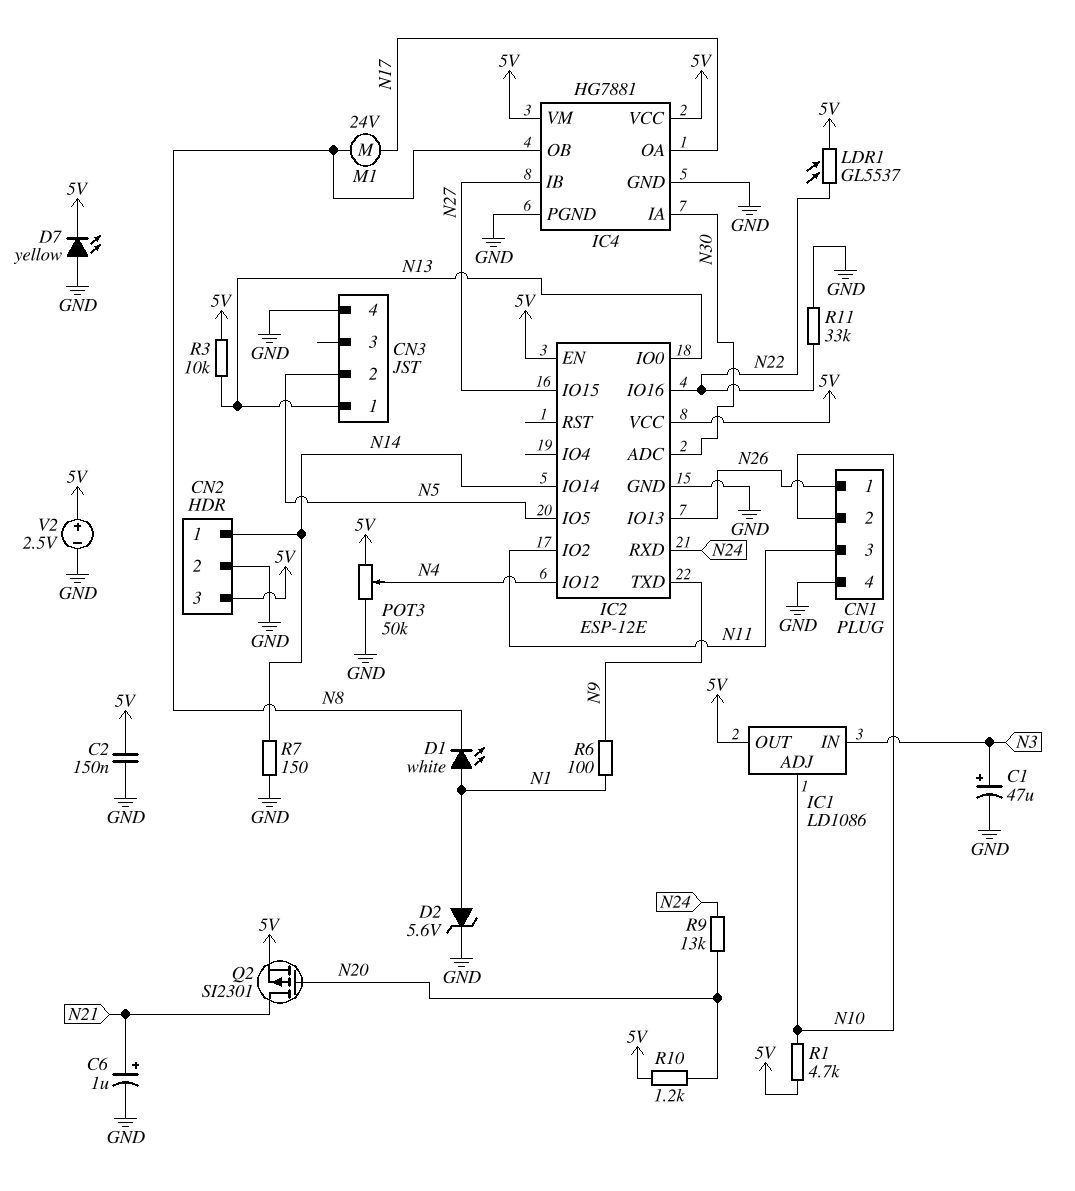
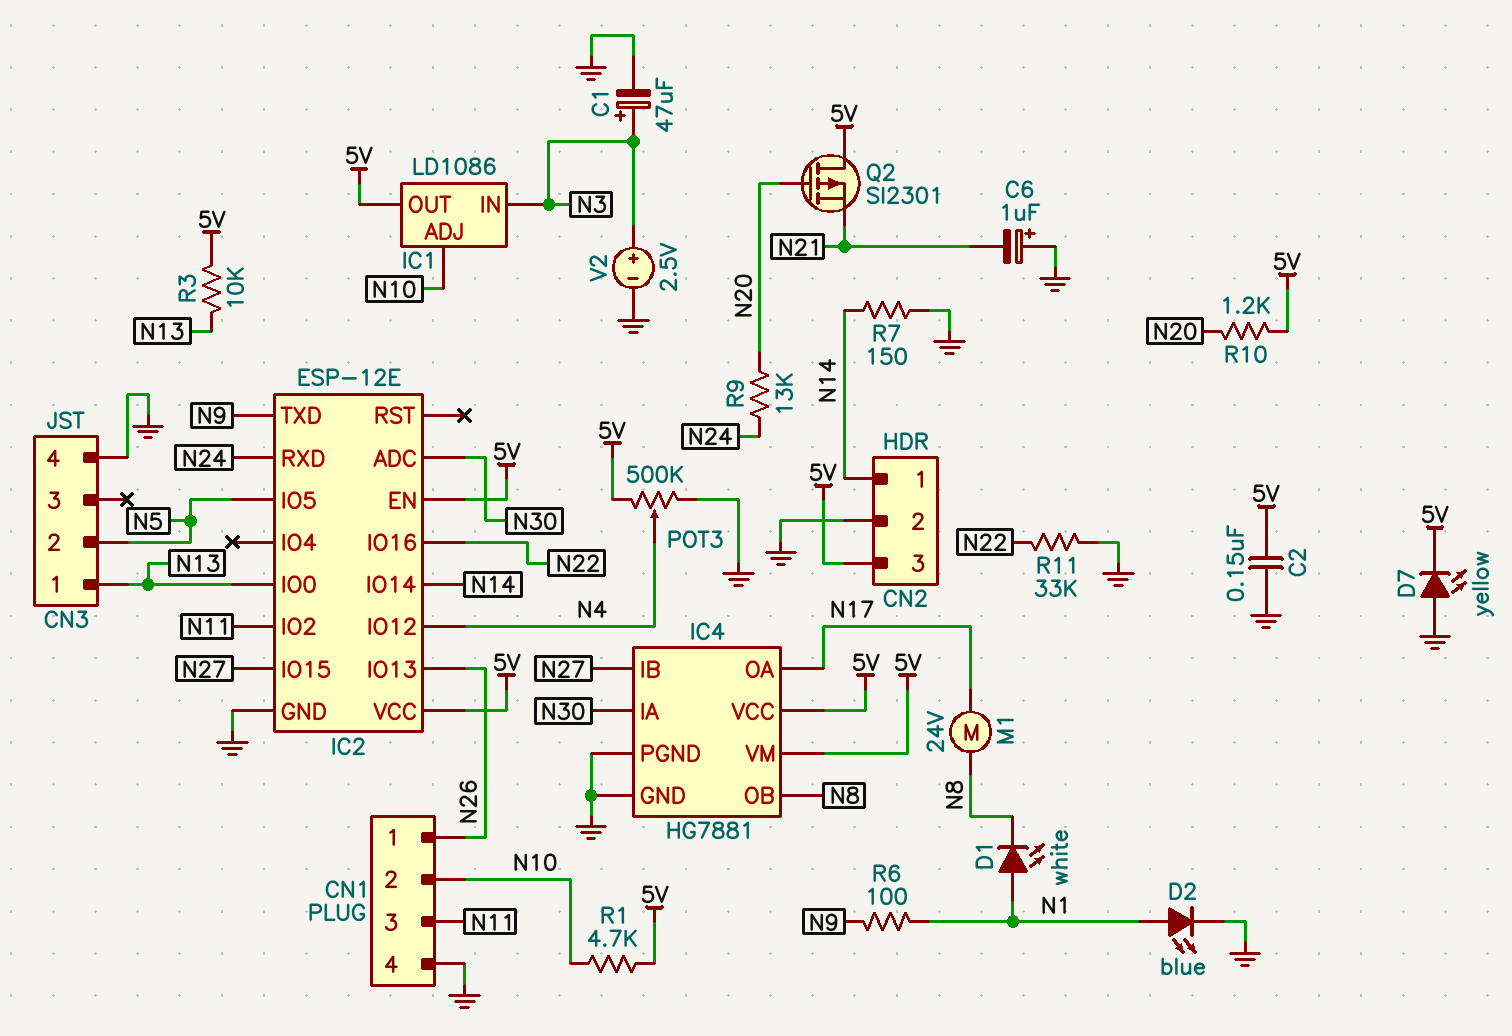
C6: 1uF (plus N21, minus GND) -> 1uF (plus GND, minus N21)
D2: zener 5.6V (A N1, K GND) -> LED blue (A N1, K GND)
LDR1: GL5537 (5V, N22) -> none
POT3: 50k (5V, GND, wiper N4) -> 500k (5V, GND, wiper N4)
Q2: PMOS SI2301 (G N20, D N21, S 5V) -> PMOS SI2301 (G N20, D 5V, S N21)
V2: 2.5V (plus 5V, minus GND) -> 2.5V (plus N3, minus GND)

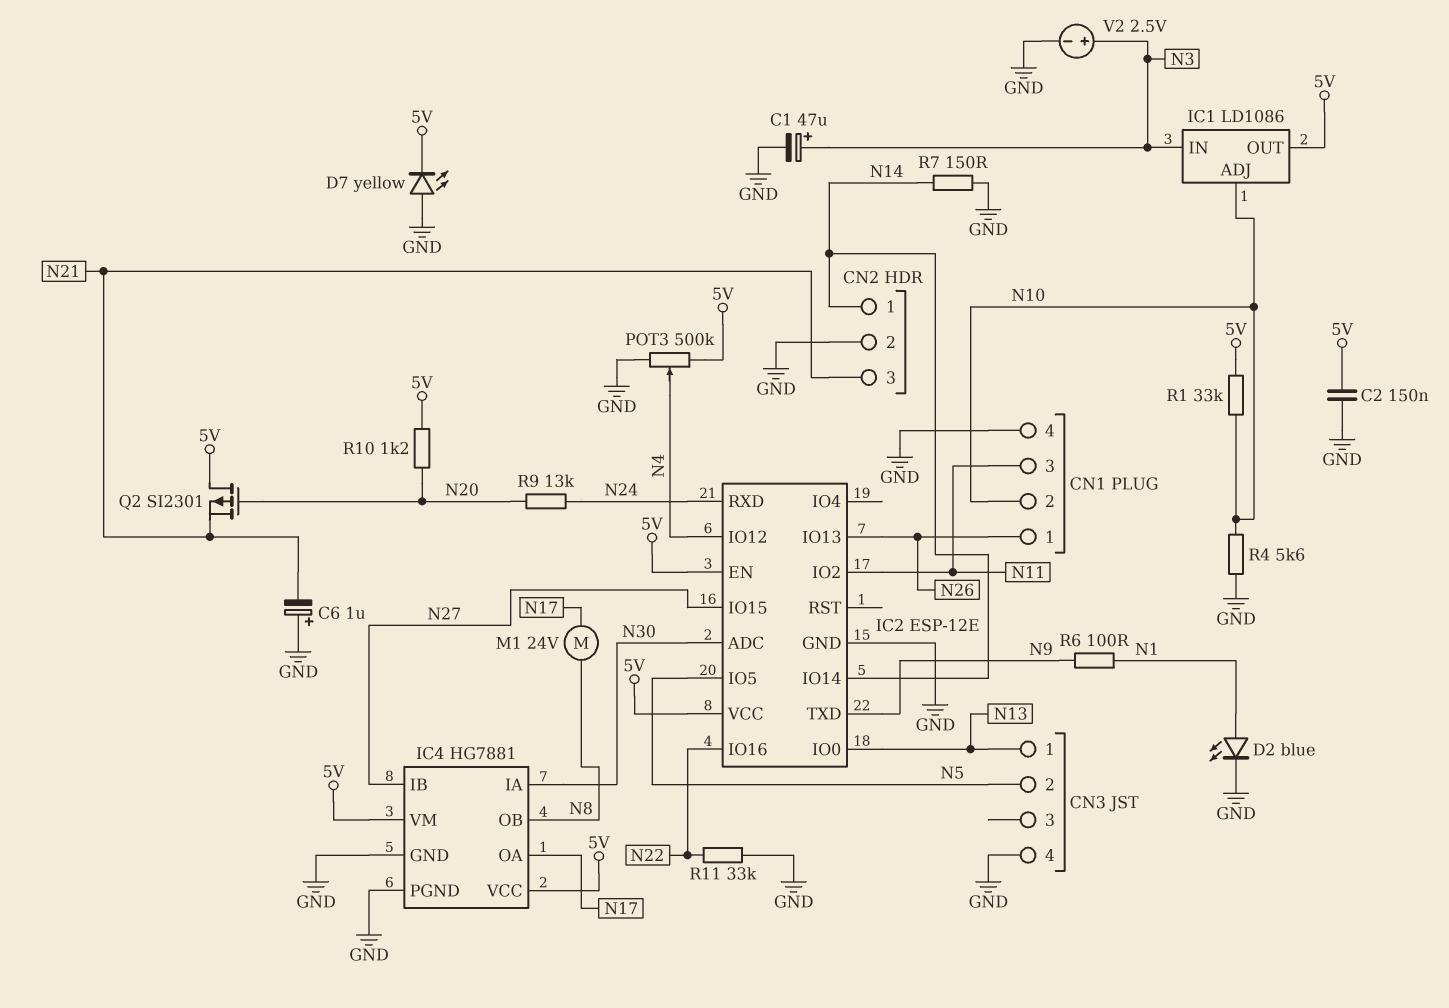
CN2 pin 3: 5V -> N21
D1: LED white (A N1, K N8) -> none
R1: 4.7k (5V, N10) -> 33k (5V, N10)
R3: 10k (5V, N13) -> none
R4: none -> 5.6k (GND, N10)

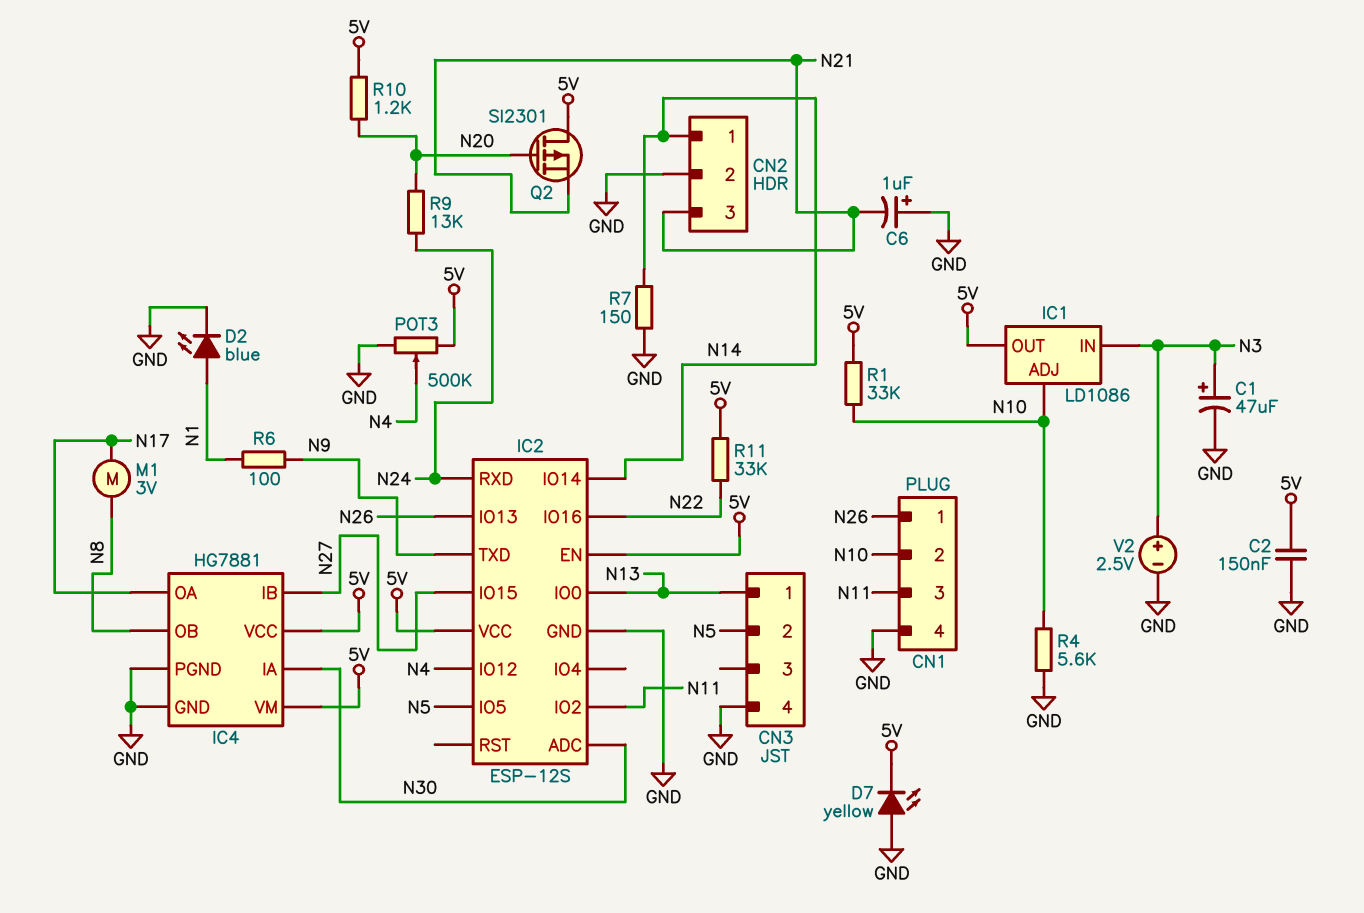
IC2: ESP-12E -> ESP-12S
M1: motor 24V (N8, N17) -> motor 3V (N8, N17)
R11: 33k (GND, N22) -> 33k (5V, N22)

